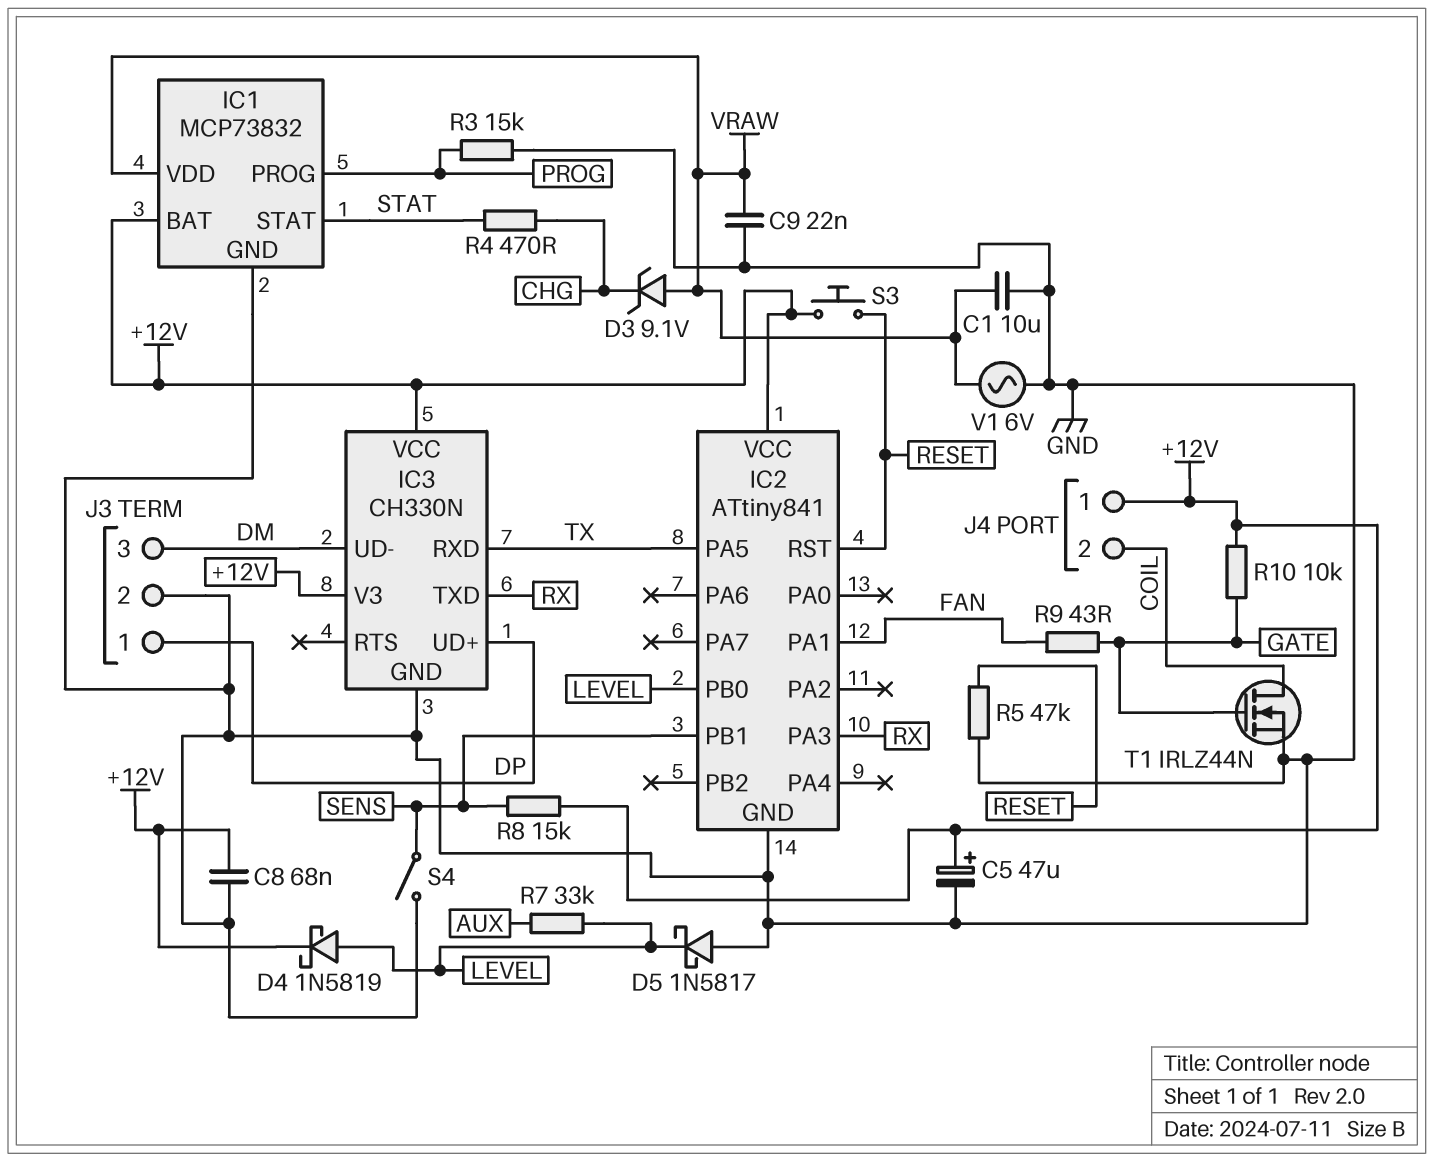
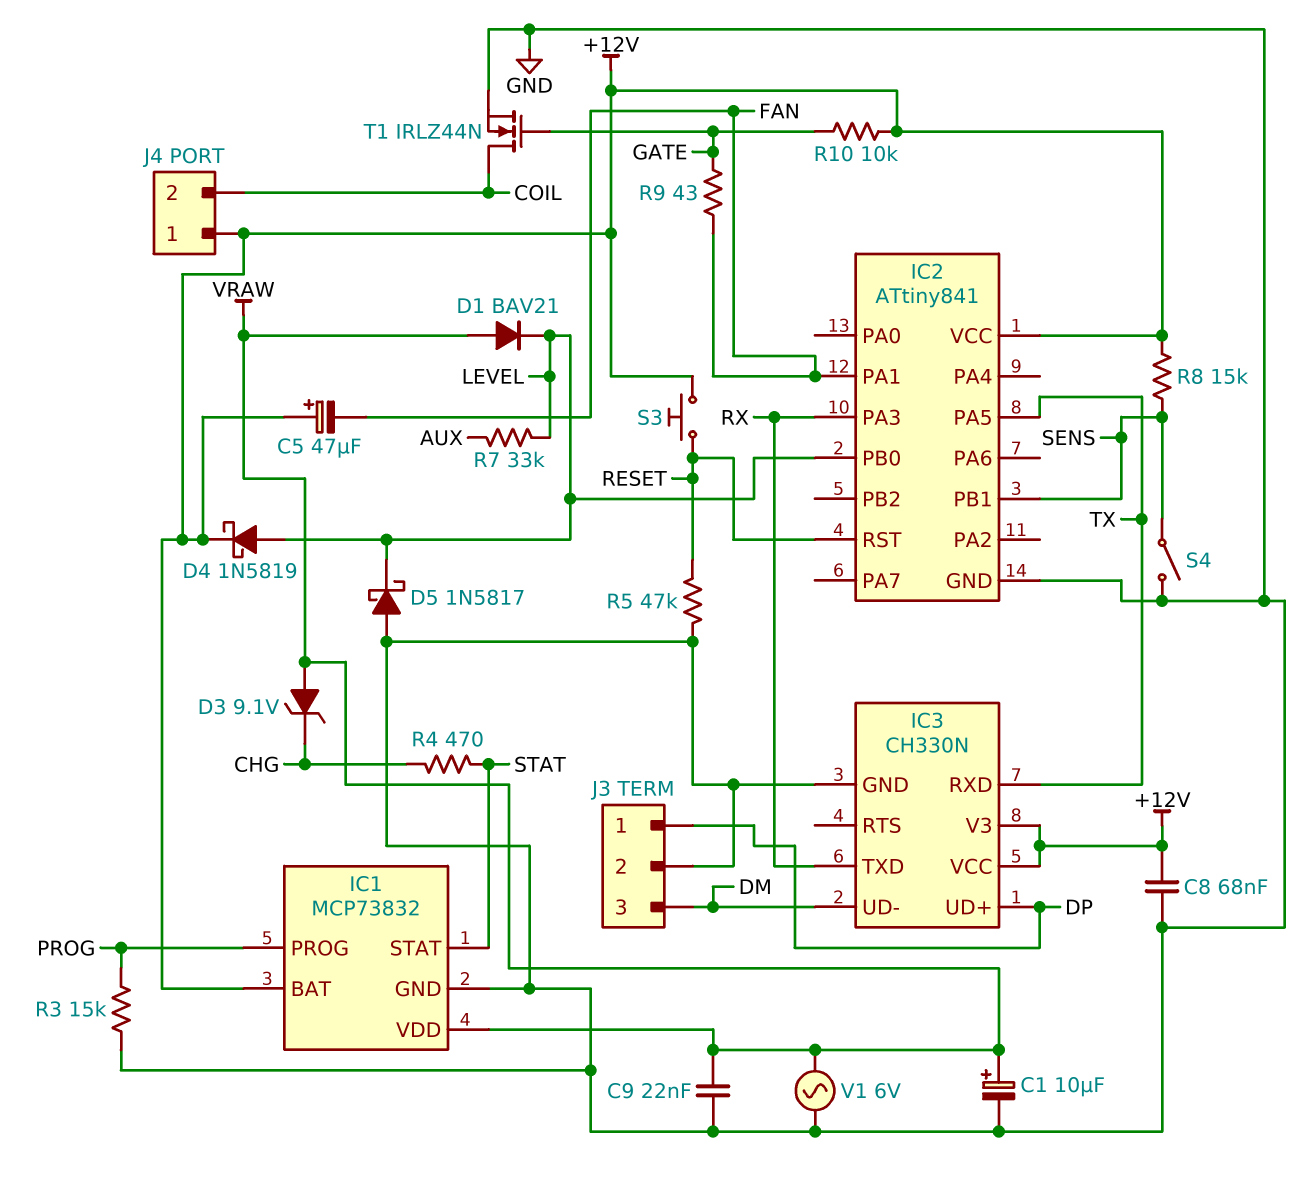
C1: 10uF (GND, VRAW) -> 10uF (plus VRAW, minus GND)
C5: 47uF (plus +12V, minus GND) -> 47uF (plus +12V, minus FAN)
D1: none -> diode BAV21 (A VRAW, K LEVEL)

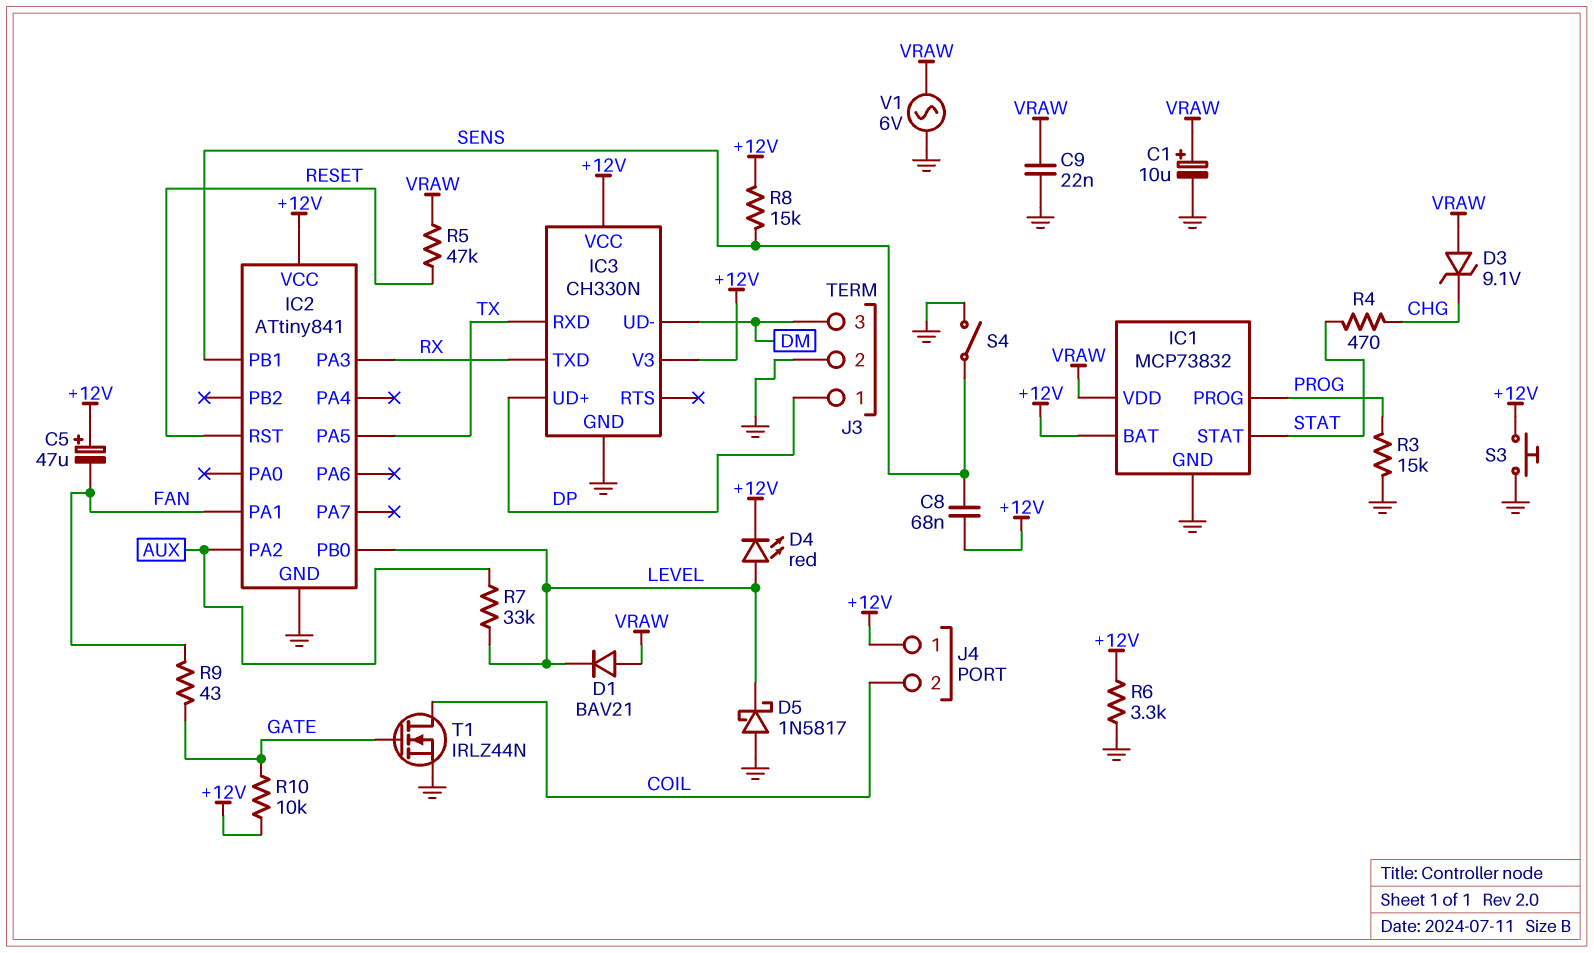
C8: 68nF (+12V, GND) -> 68nF (+12V, SENS)
D4: schottky 1N5819 (A LEVEL, K +12V) -> LED red (A LEVEL, K +12V)
IC2 pin PA2: none -> AUX
R5: 47k (GND, RESET) -> 47k (RESET, VRAW)
R6: none -> 3.3k (+12V, GND)
S3: button (+12V, RESET) -> button (+12V, GND)

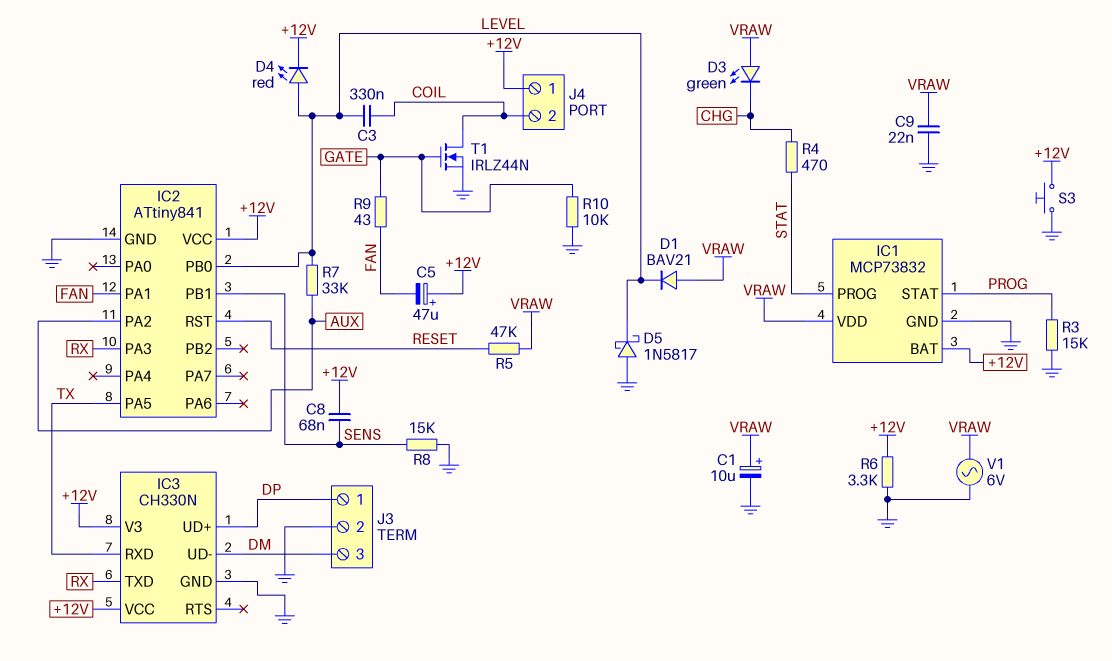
C3: none -> 330nF (COIL, LEVEL)
D3: zener 9.1V (A VRAW, K CHG) -> LED green (A VRAW, K CHG)
IC1 pin PROG: PROG -> STAT
IC1 pin STAT: STAT -> PROG
R8: 15k (+12V, SENS) -> 15k (GND, SENS)
R10: 10k (+12V, GATE) -> 10k (GATE, GND)
S4: switch (GND, SENS) -> none

